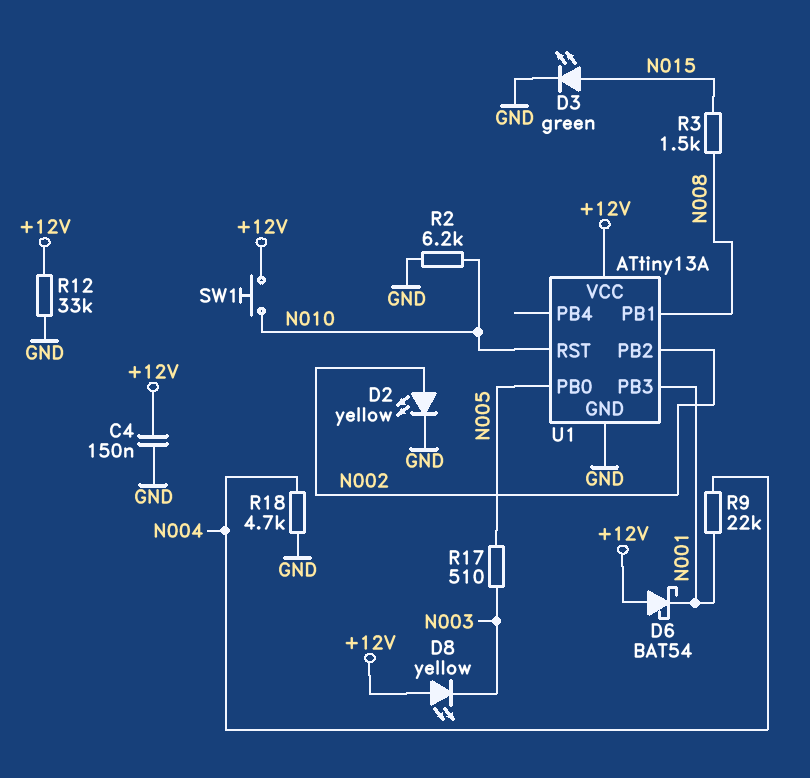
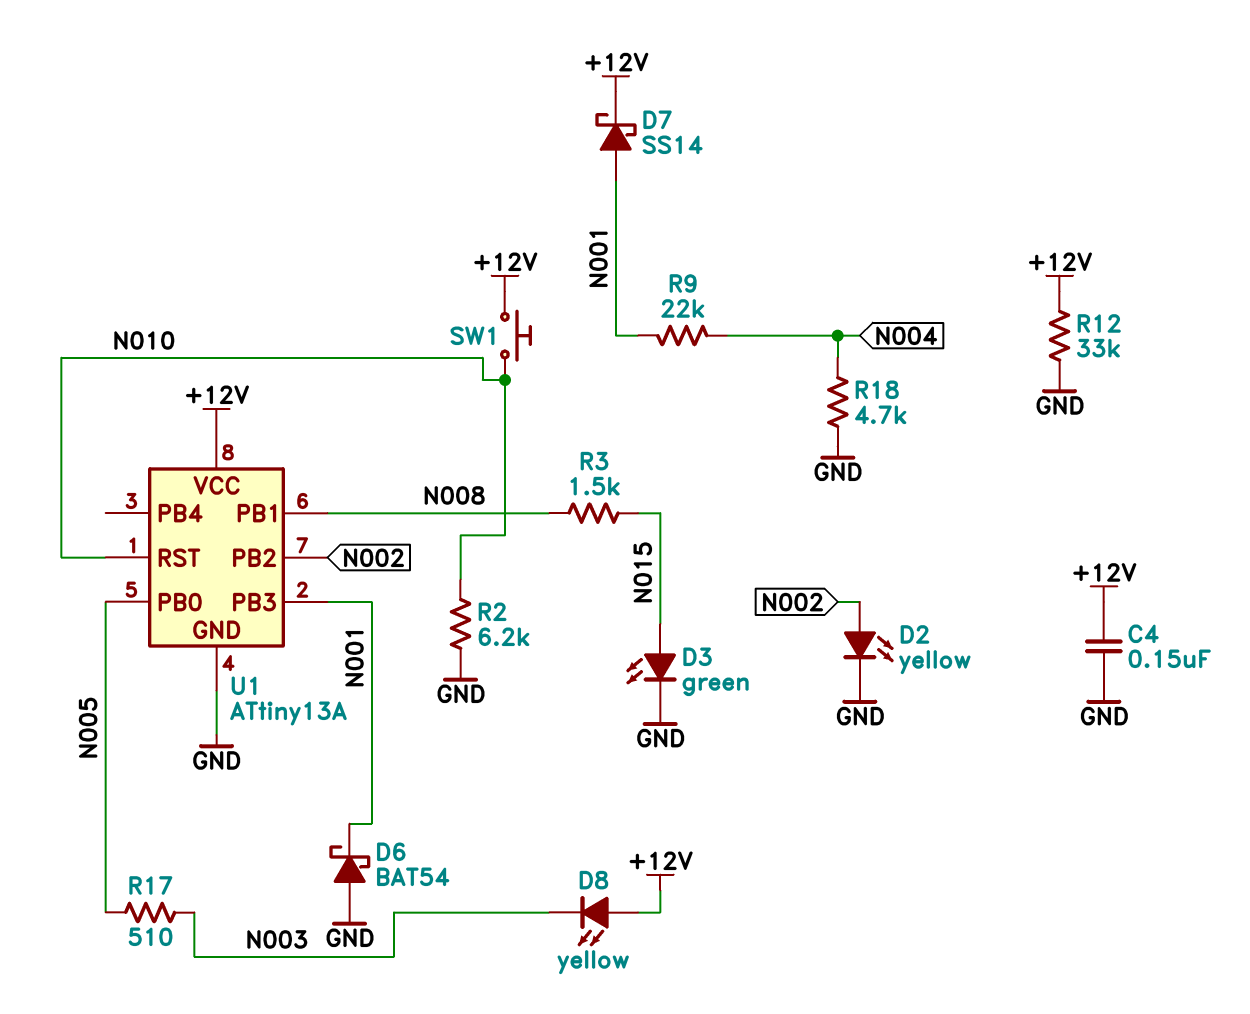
D6: schottky BAT54 (A +12V, K N001) -> schottky BAT54 (A GND, K N001)
D7: none -> schottky SS14 (A N001, K +12V)

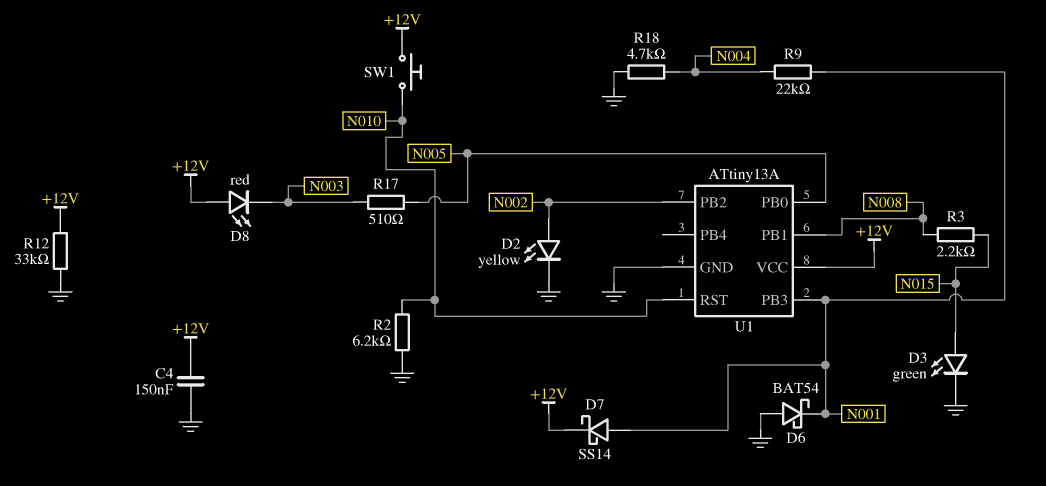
D8: LED yellow (A +12V, K N003) -> LED red (A +12V, K N003)
R3: 1.5k (N008, N015) -> 2.2k (N008, N015)

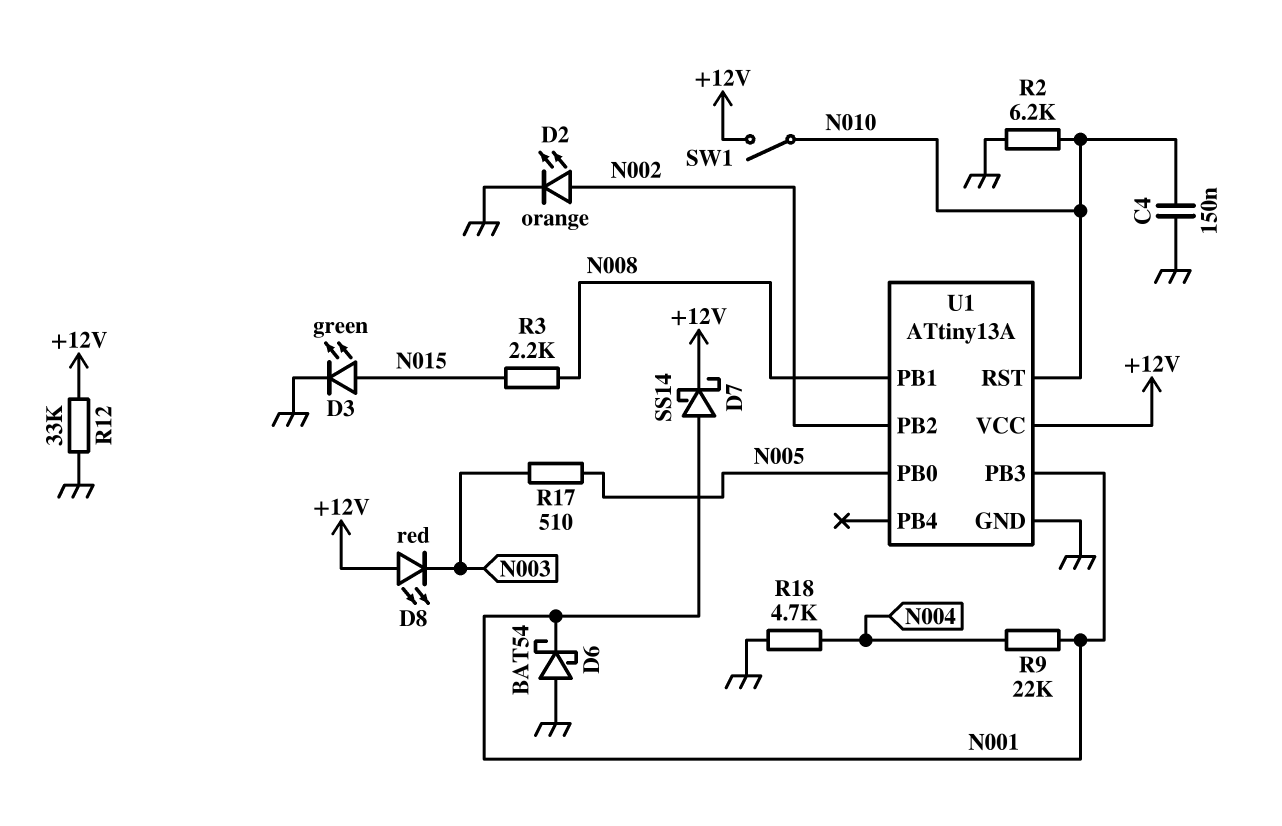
C4: 150nF (+12V, GND) -> 150nF (GND, N010)
D2: LED yellow (A N002, K GND) -> LED orange (A N002, K GND)
SW1: button (+12V, N010) -> switch (+12V, N010)

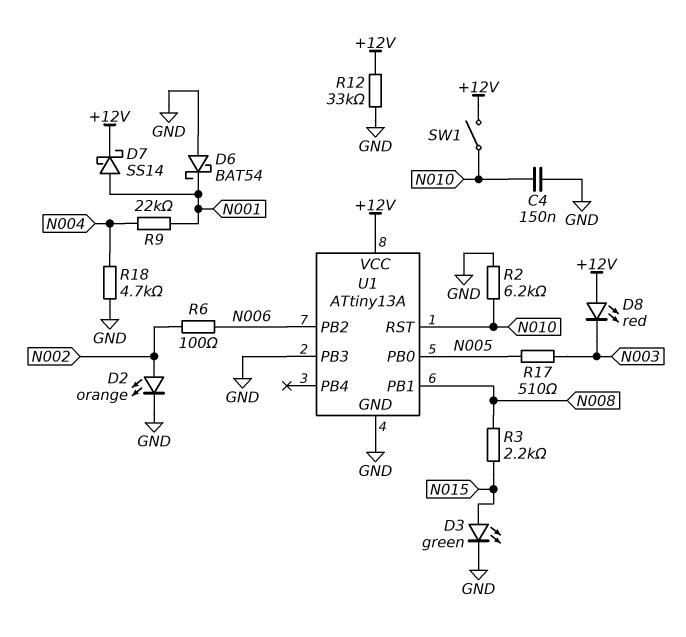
R6: none -> 100 (N002, N006)
U1 pin PB2: N002 -> N006
U1 pin PB3: N001 -> GND

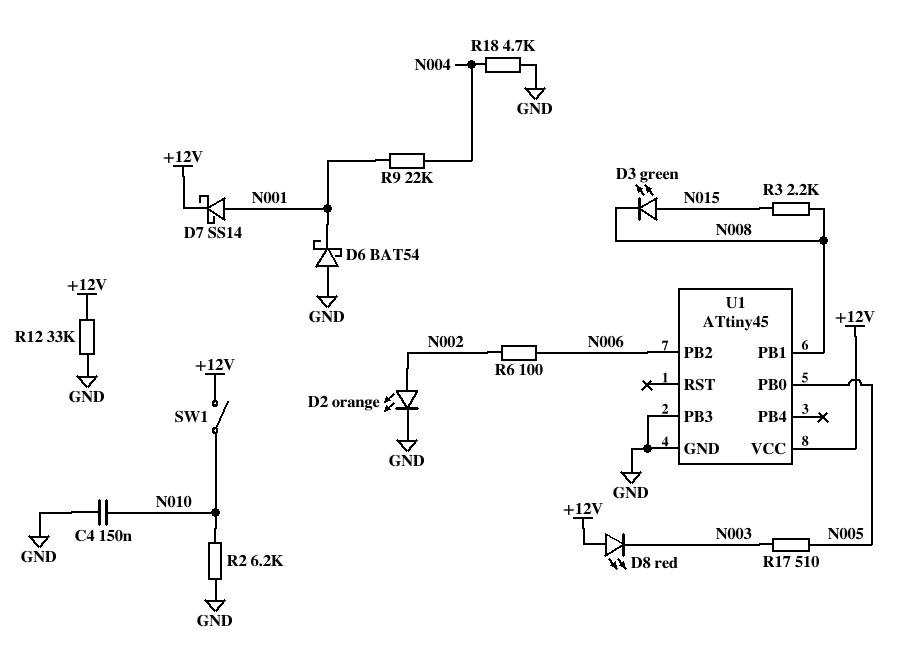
D3: LED green (A N015, K GND) -> LED green (A N015, K N008)
U1: ATtiny13A -> ATtiny45
U1 pin RST: N010 -> none

